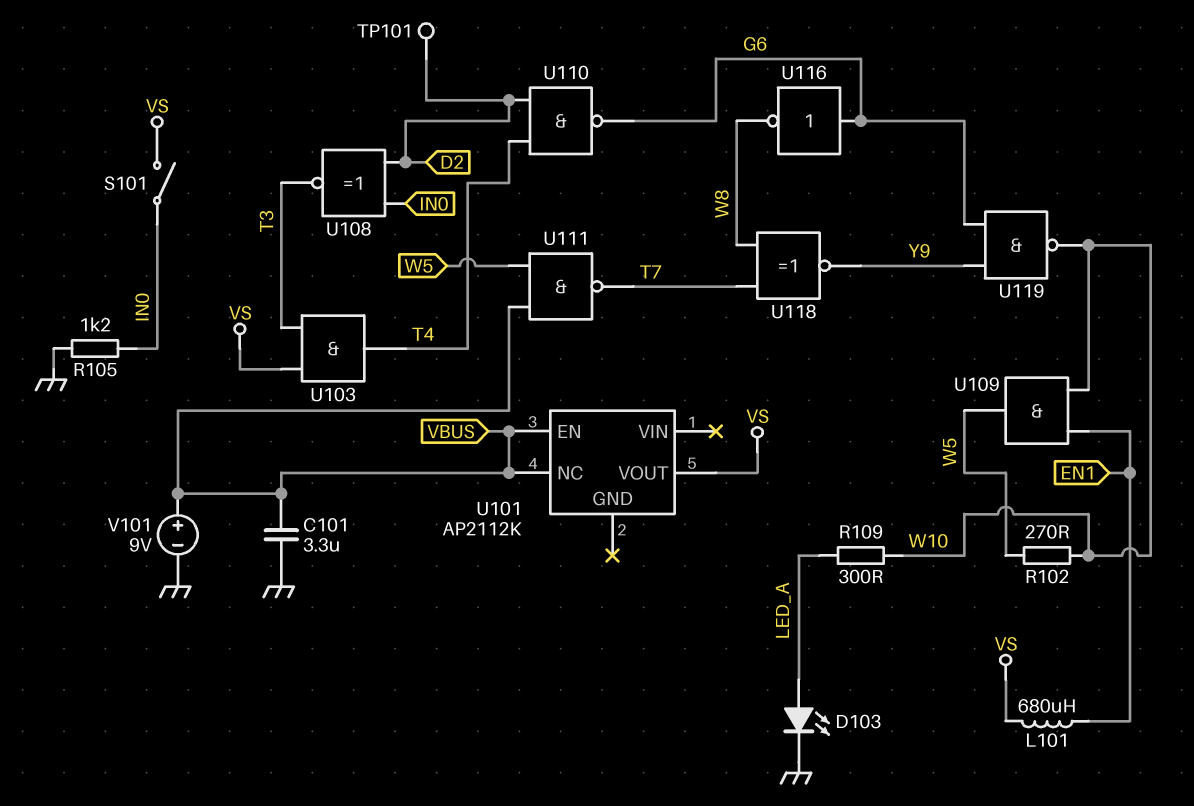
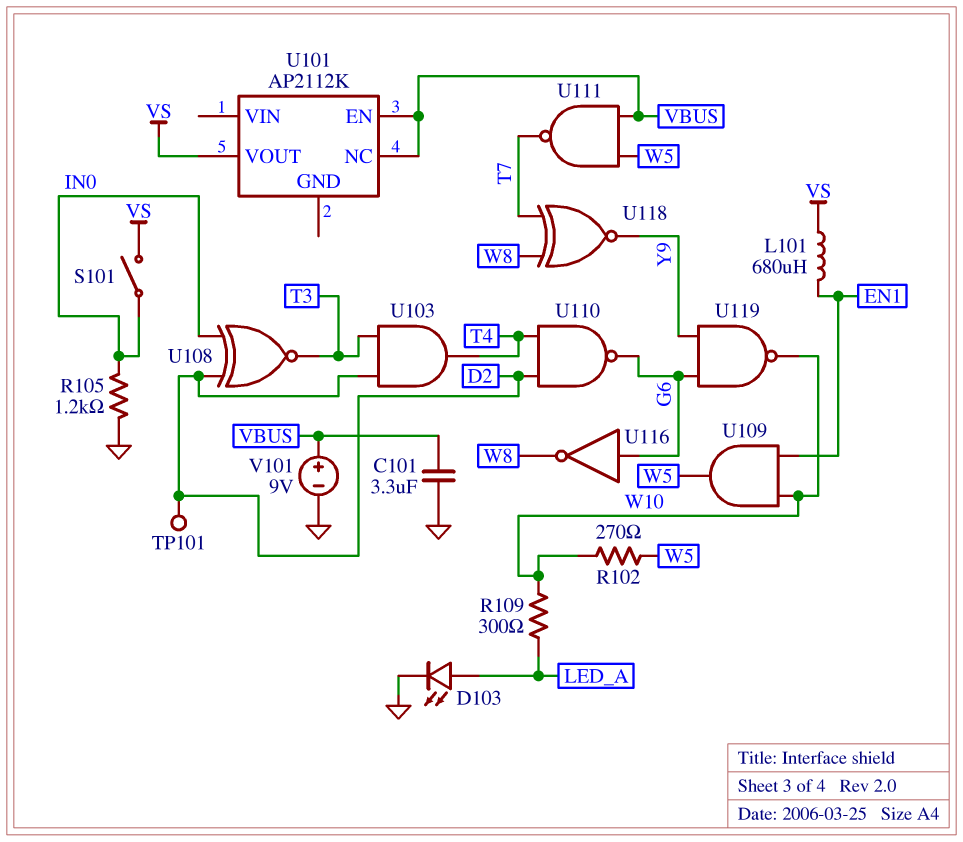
U103: AND (in T3, in VS, out T4) -> AND (in D2, in T3, out T4)

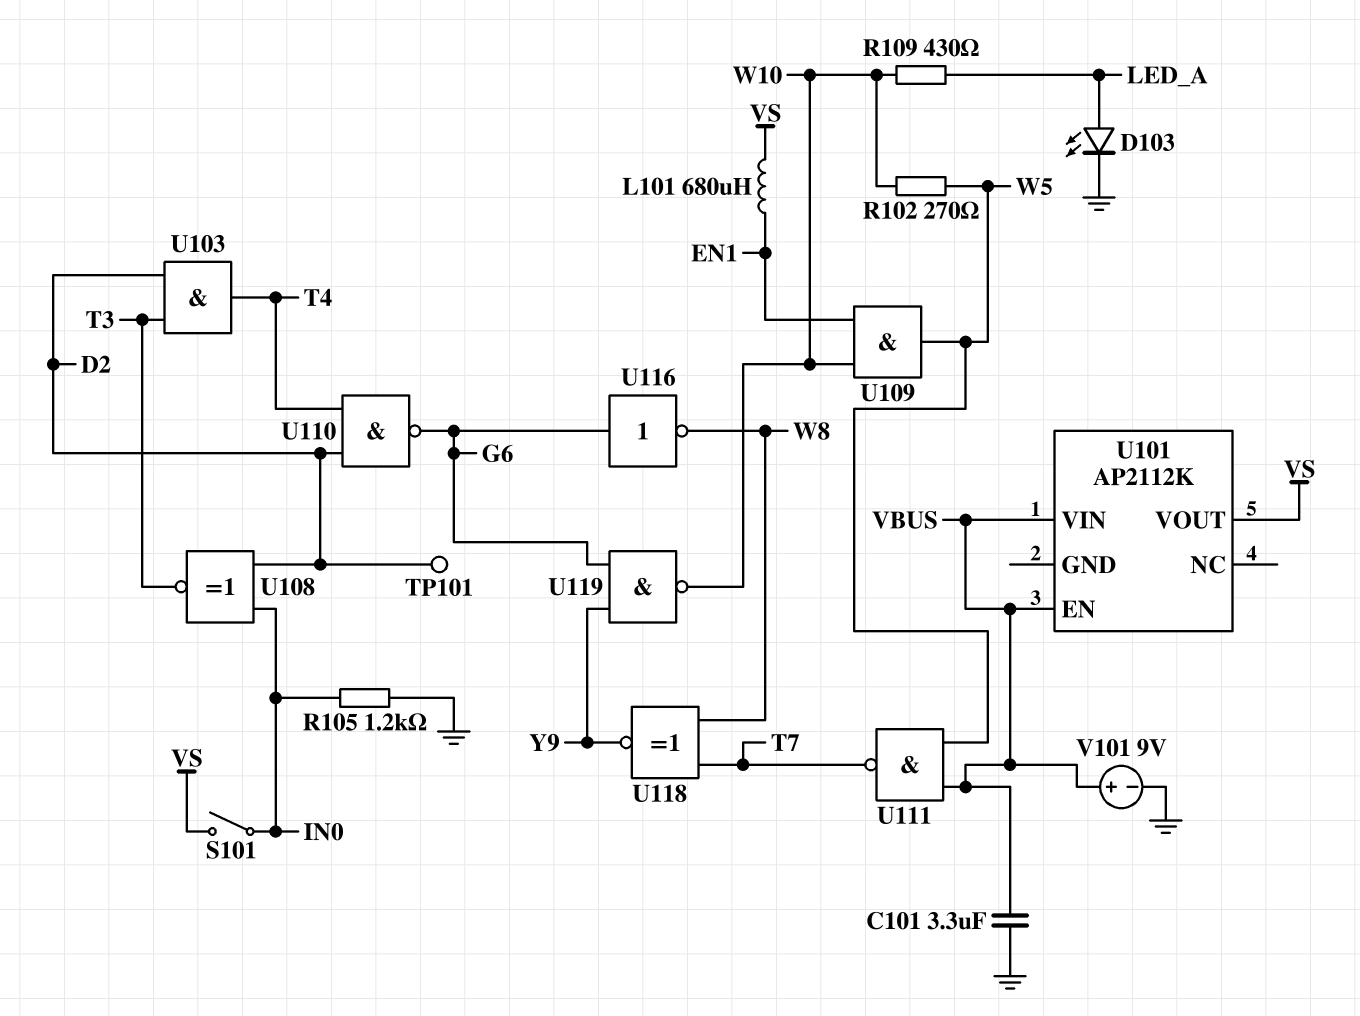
R109: 300 (LED_A, W10) -> 430 (LED_A, W10)
U101 pin NC: VBUS -> none
U101 pin VIN: none -> VBUS

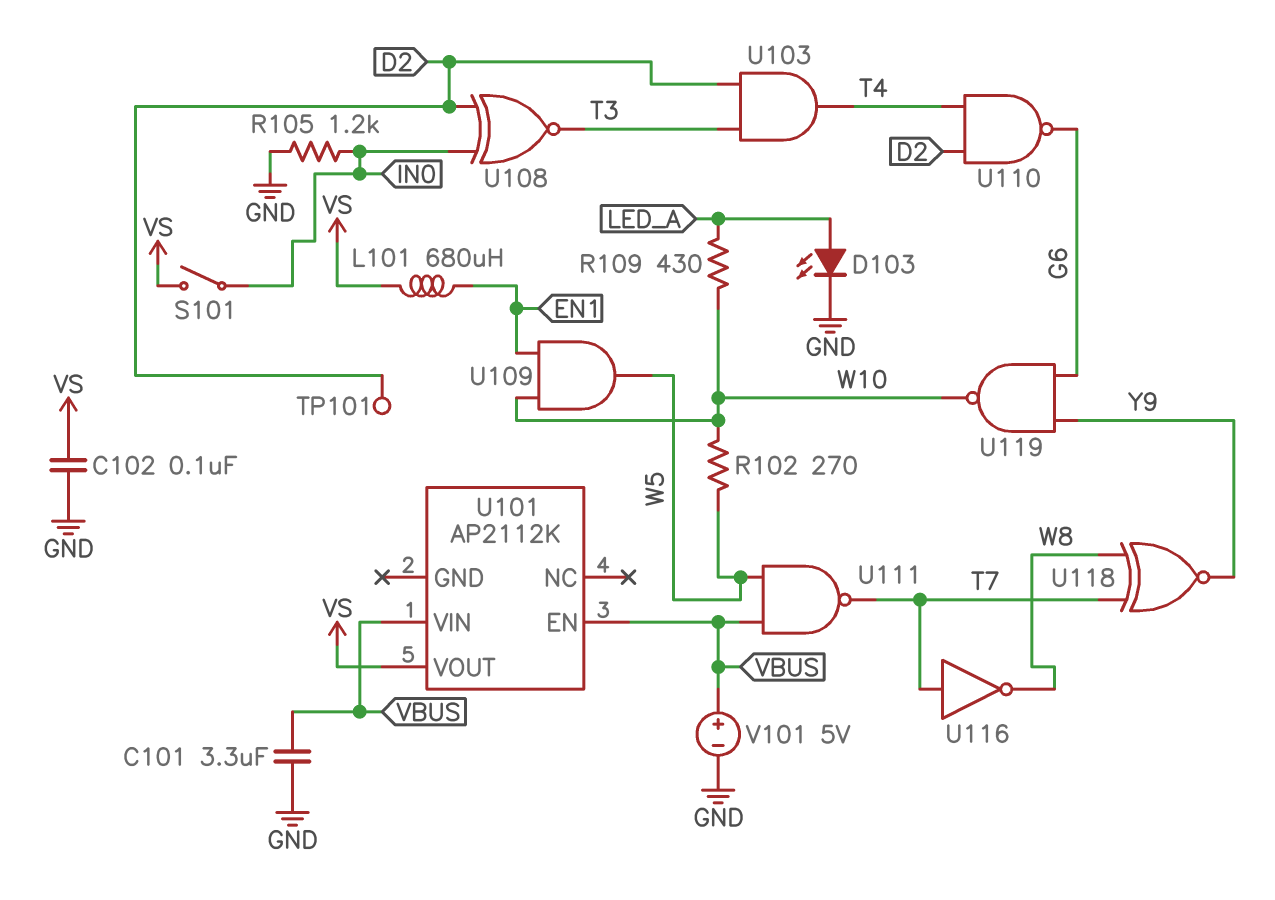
C102: none -> 100nF (GND, VS)
U116: NOT (in G6, out W8) -> NOT (in T7, out W8)
V101: 9V (plus VBUS, minus GND) -> 5V (plus VBUS, minus GND)

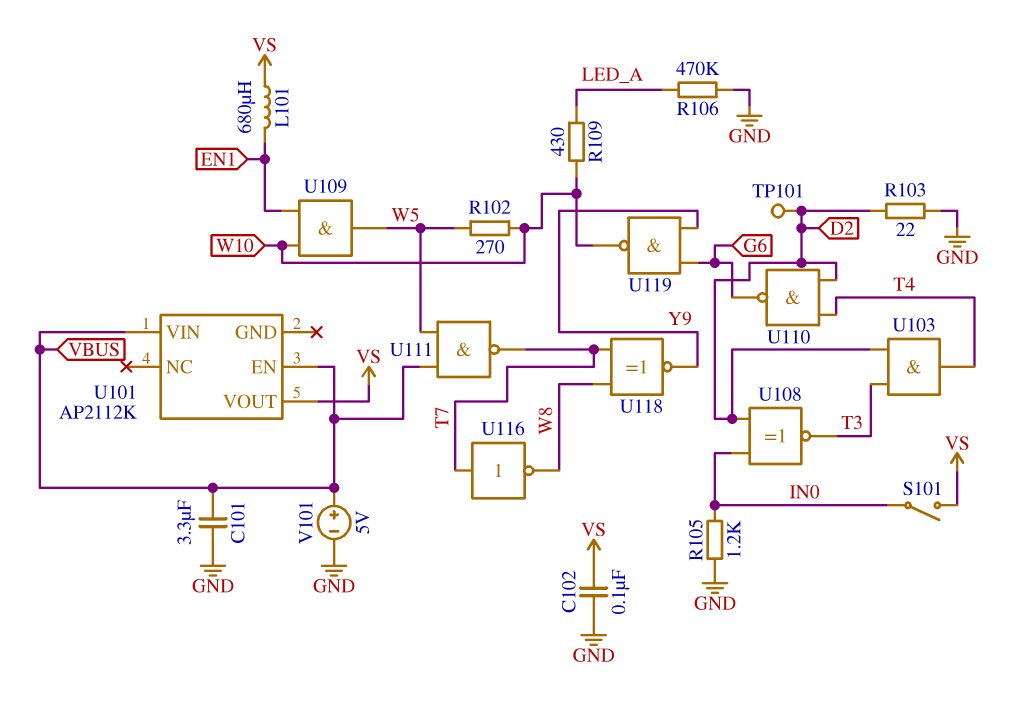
D103: LED (A LED_A, K GND) -> none
R103: none -> 22 (D2, GND)
R106: none -> 470k (GND, LED_A)

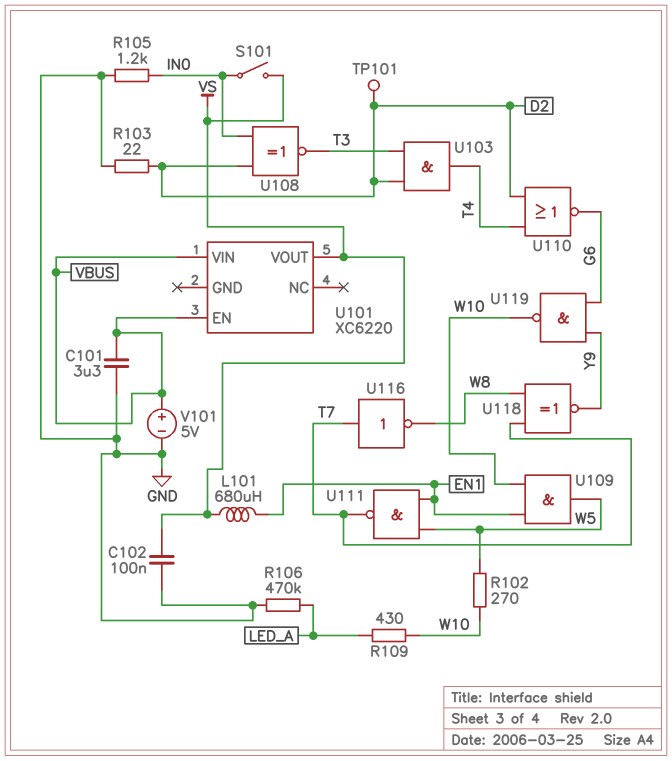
U101: AP2112K -> XC6220
U110: NAND (in D2, in T4, out G6) -> NOR (in D2, in T4, out G6)
U111: NAND (in VBUS, in W5, out T7) -> NAND (in EN1, in W5, out T7)

